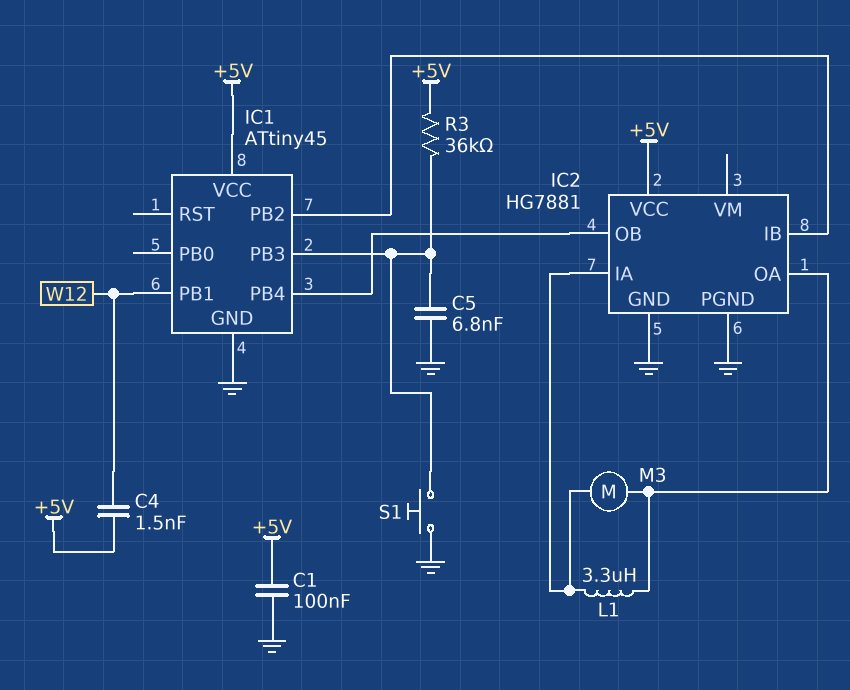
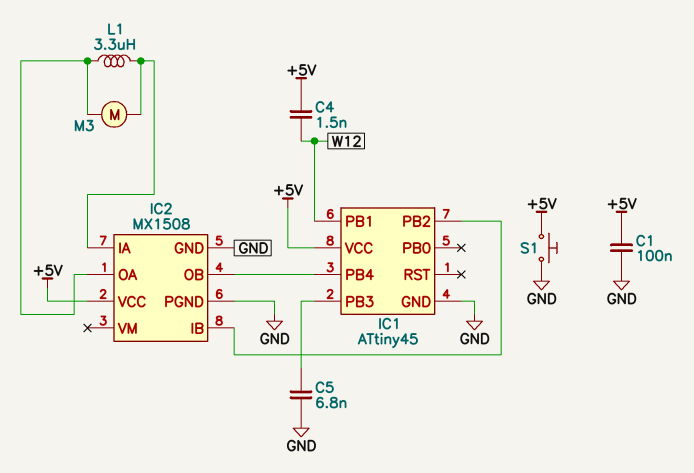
IC2: HG7881 -> MX1508
R3: 36k (+5V, IC1/PB3) -> none
S1: button (GND, IC1/PB3) -> button (+5V, GND)

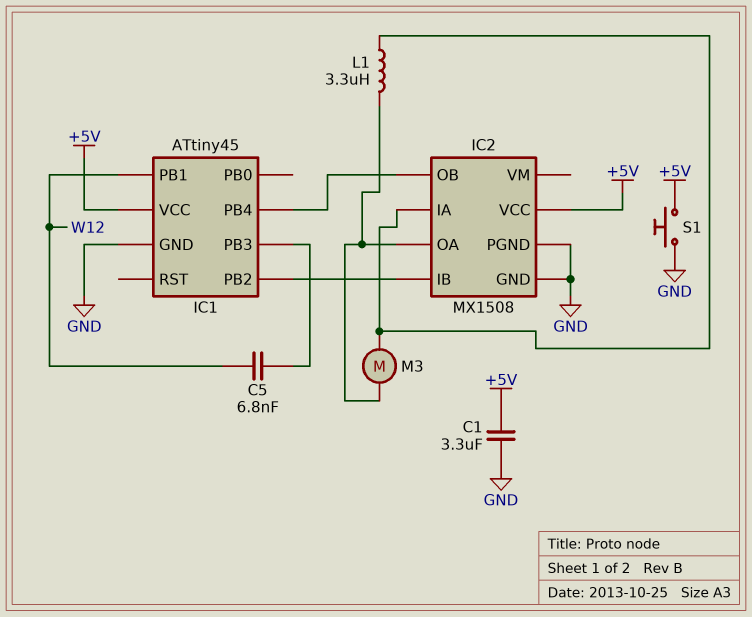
C1: 100nF (+5V, GND) -> 3.3uF (+5V, GND)
C4: 1.5nF (+5V, W12) -> none
C5: 6.8nF (GND, IC1/PB3) -> 6.8nF (IC1/PB3, W12)

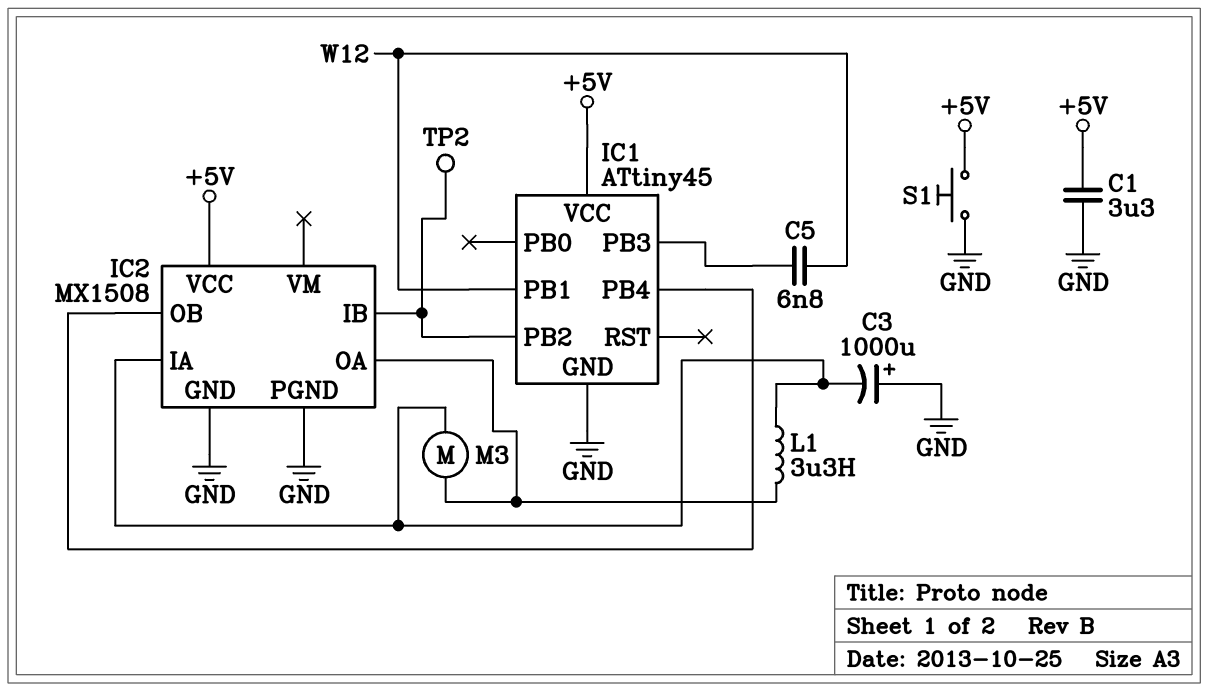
C3: none -> 1000uF (plus GND, minus IC2/IA)
TP2: none -> test point (IC1/PB2)

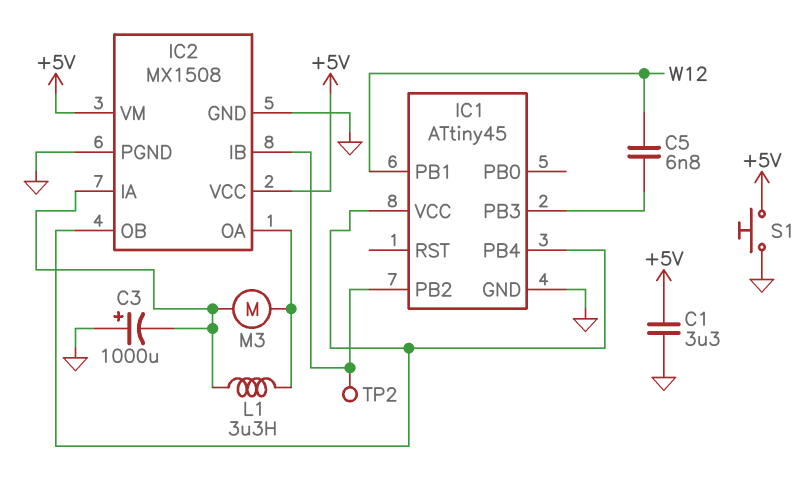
IC1 pin VCC: +5V -> IC1/PB4
IC2 pin VM: none -> +5V

